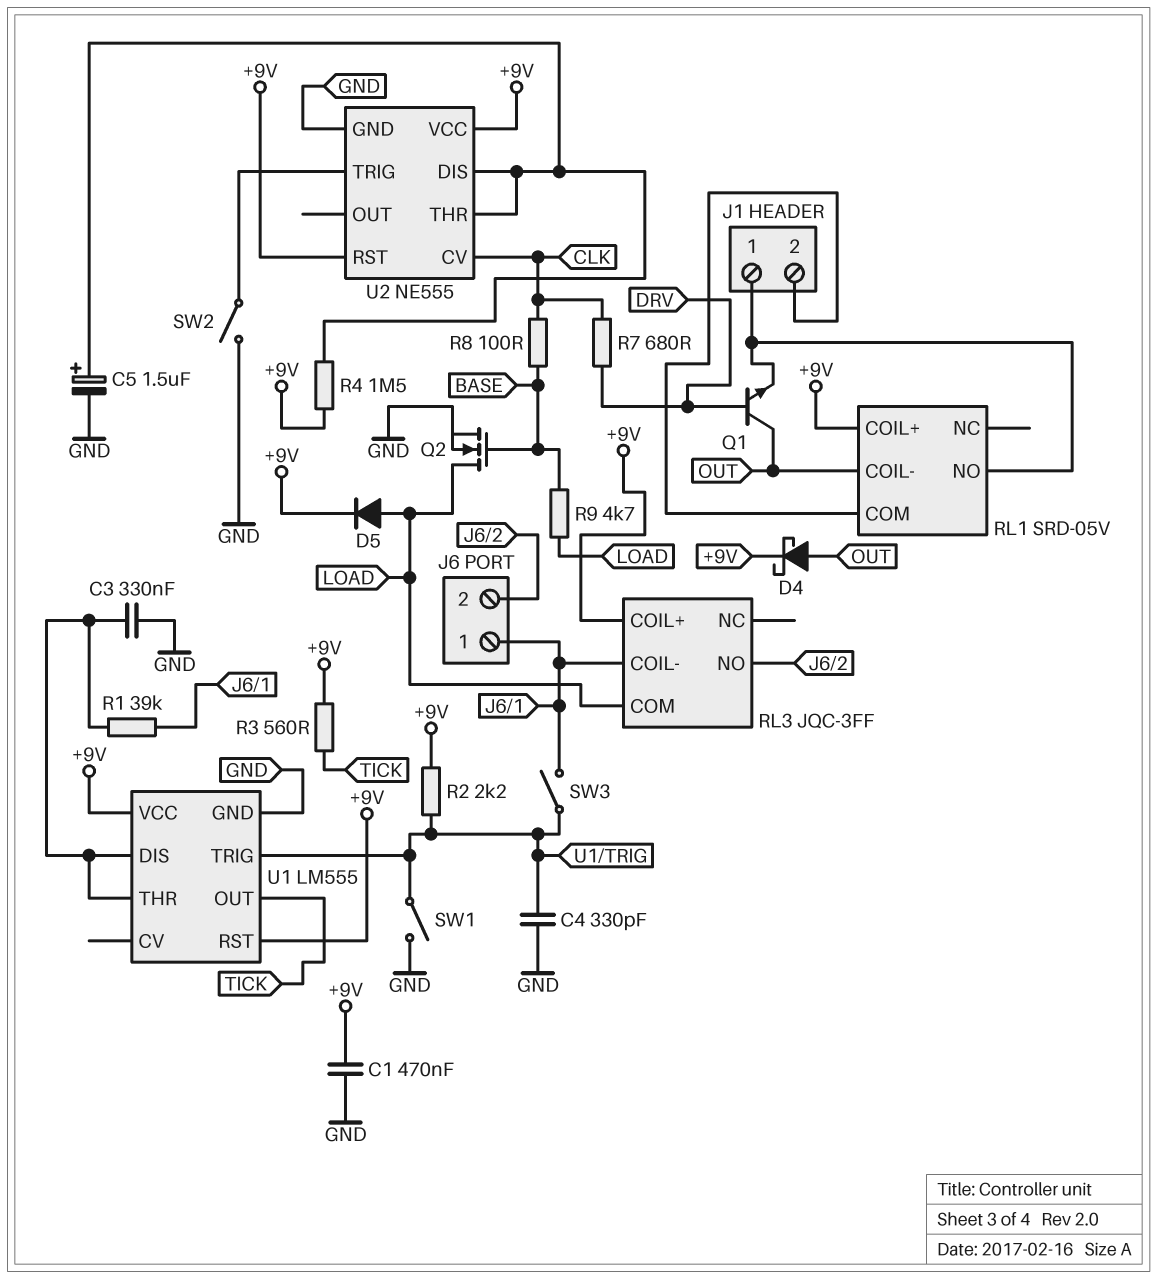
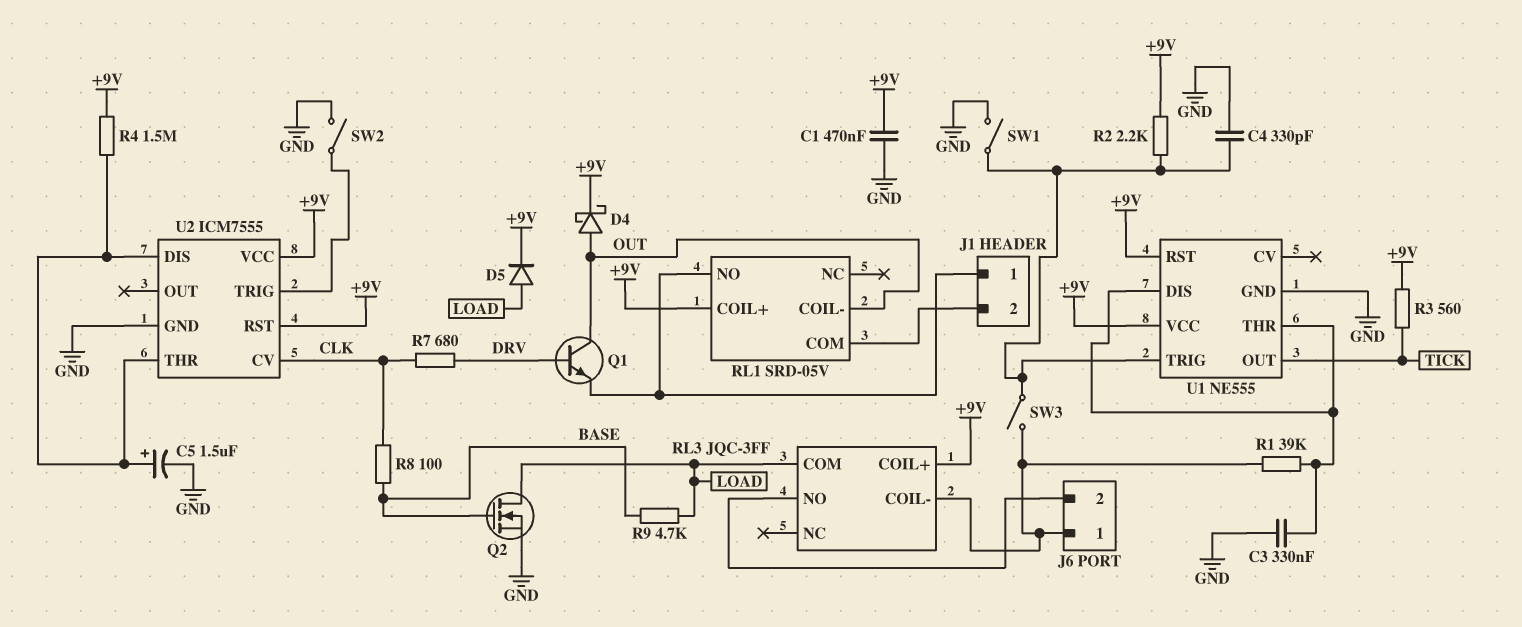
U1: LM555 -> NE555
U2: NE555 -> ICM7555

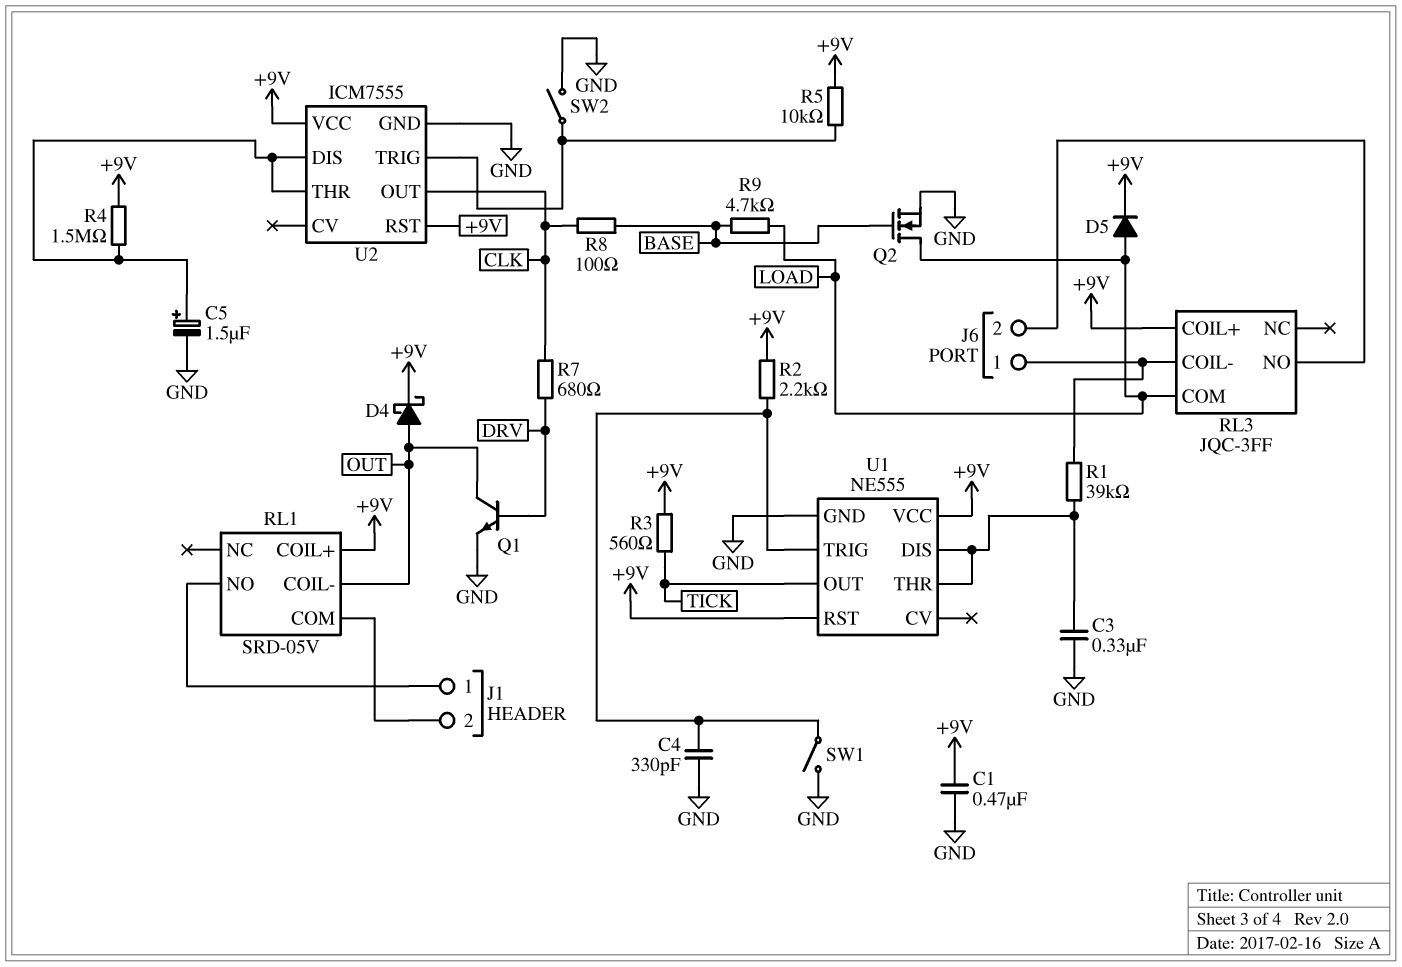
Q1: NPN (B DRV, C OUT, E J1/1) -> NPN (B DRV, C OUT, E GND)
R5: none -> 10k (+9V, U2/TRIG)
SW3: switch (J6/1, U1/TRIG) -> none
U2 pin CV: CLK -> none
U2 pin OUT: none -> CLK

